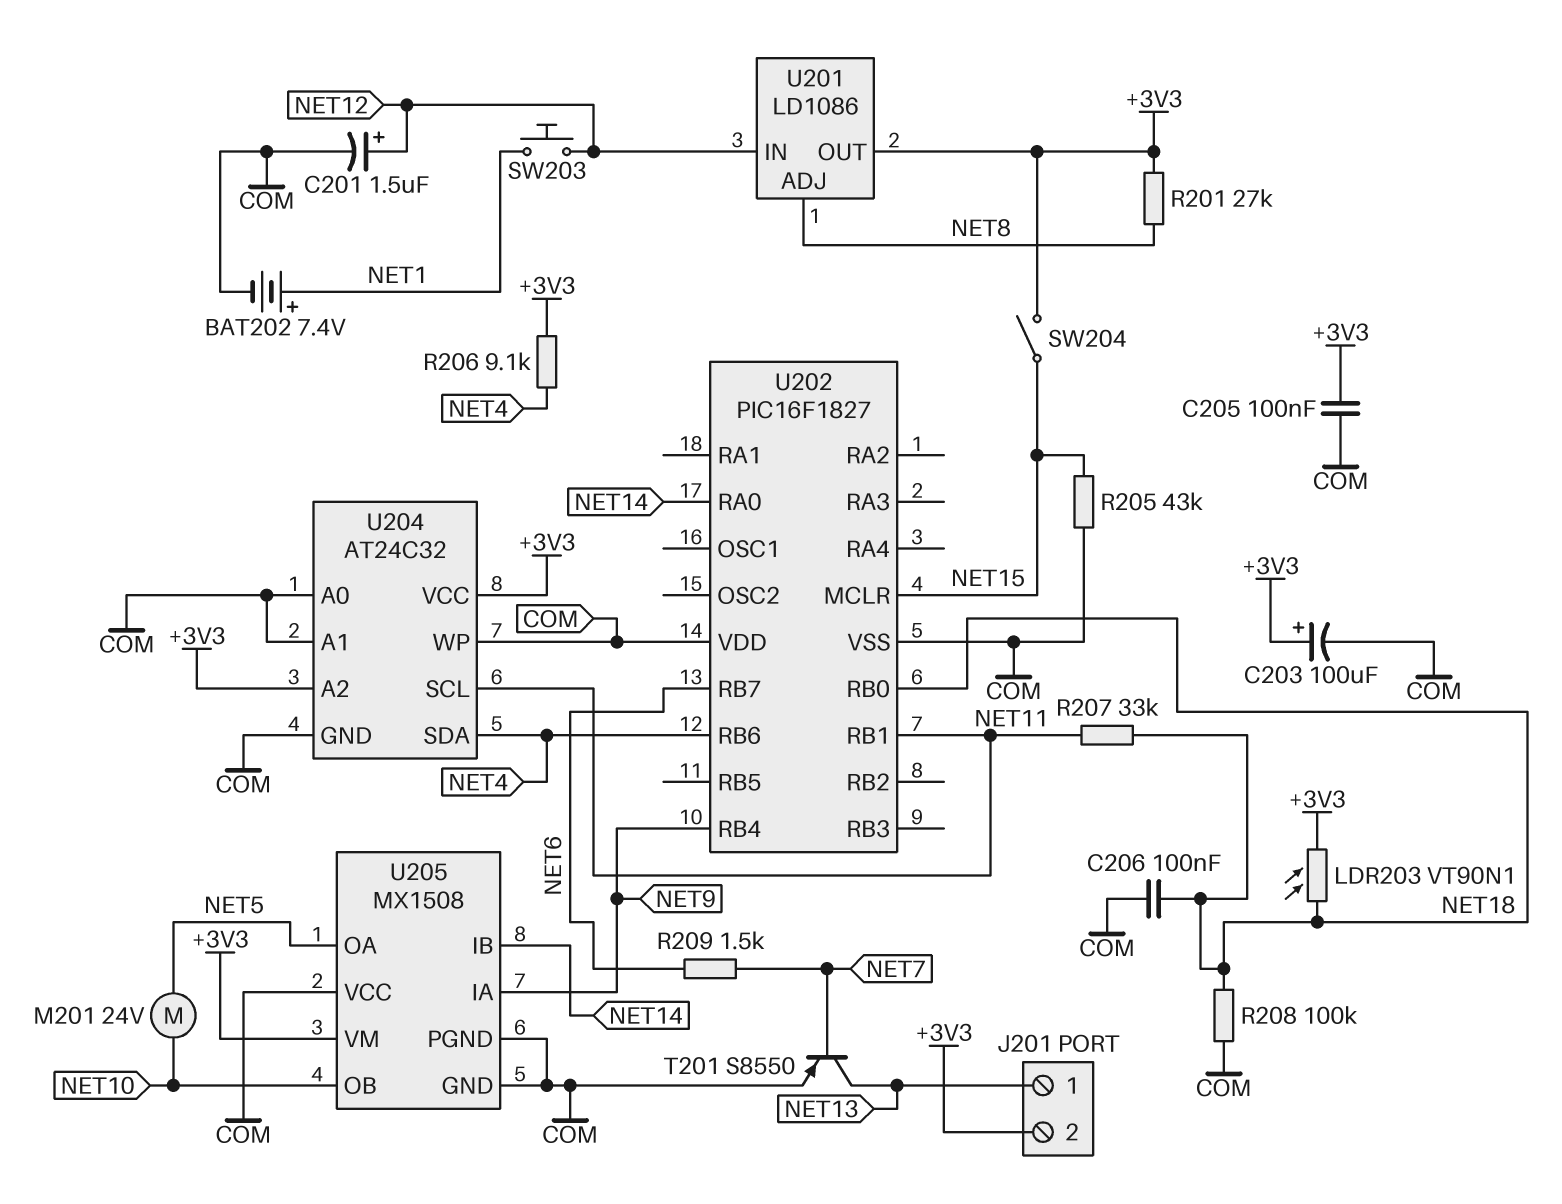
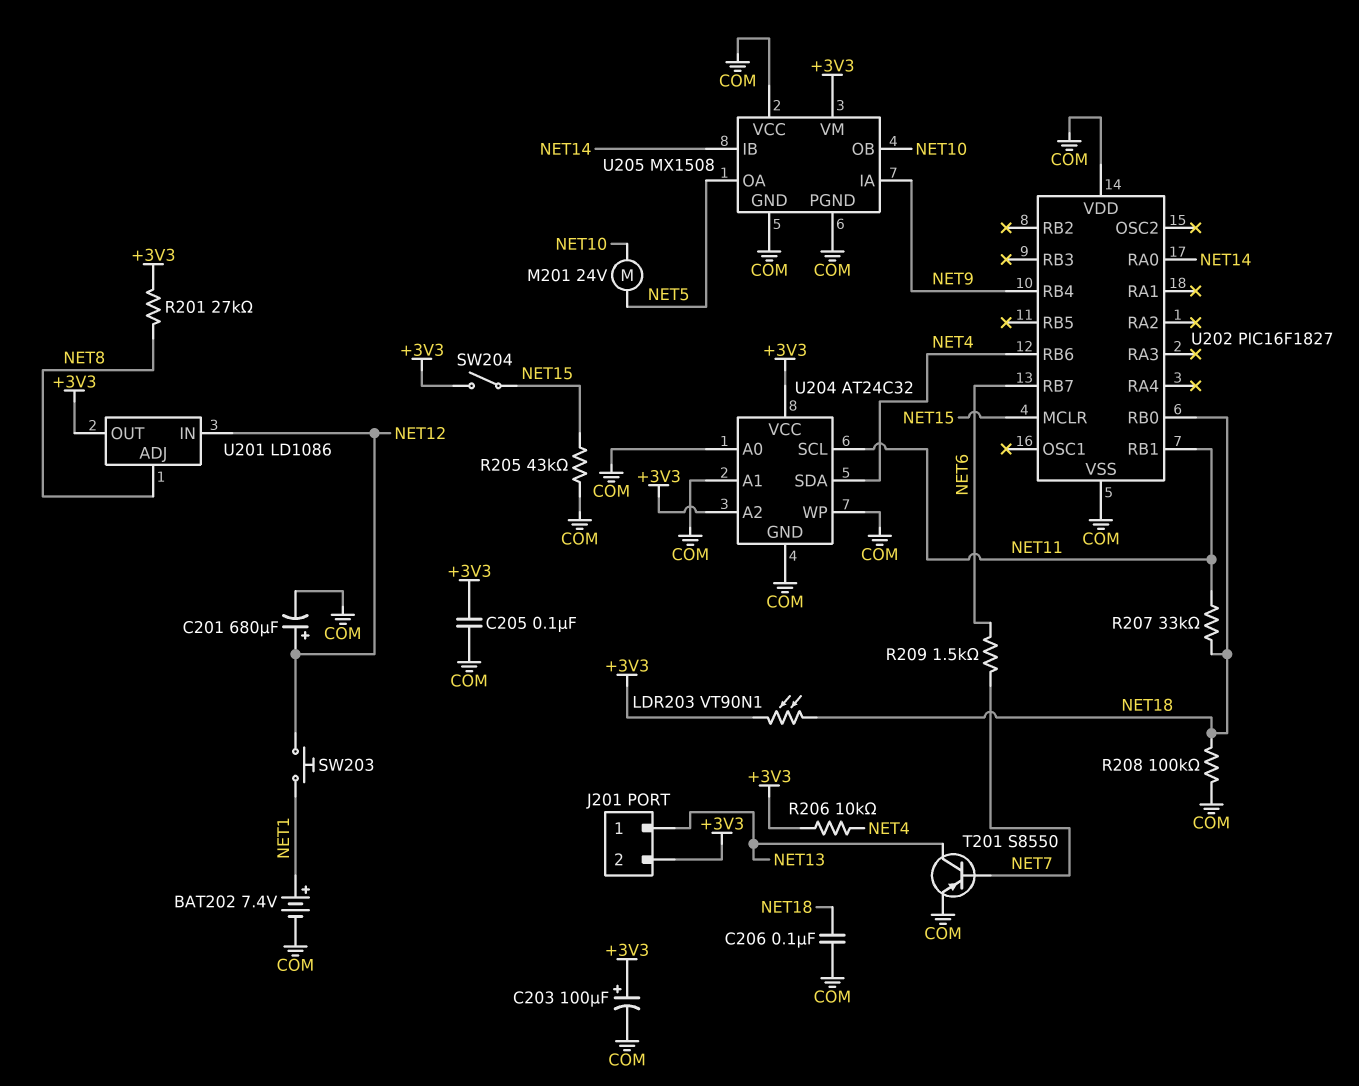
C201: 1.5uF (plus NET12, minus COM) -> 680uF (plus NET12, minus COM)
R206: 9.1k (+3V3, NET4) -> 10k (+3V3, NET4)

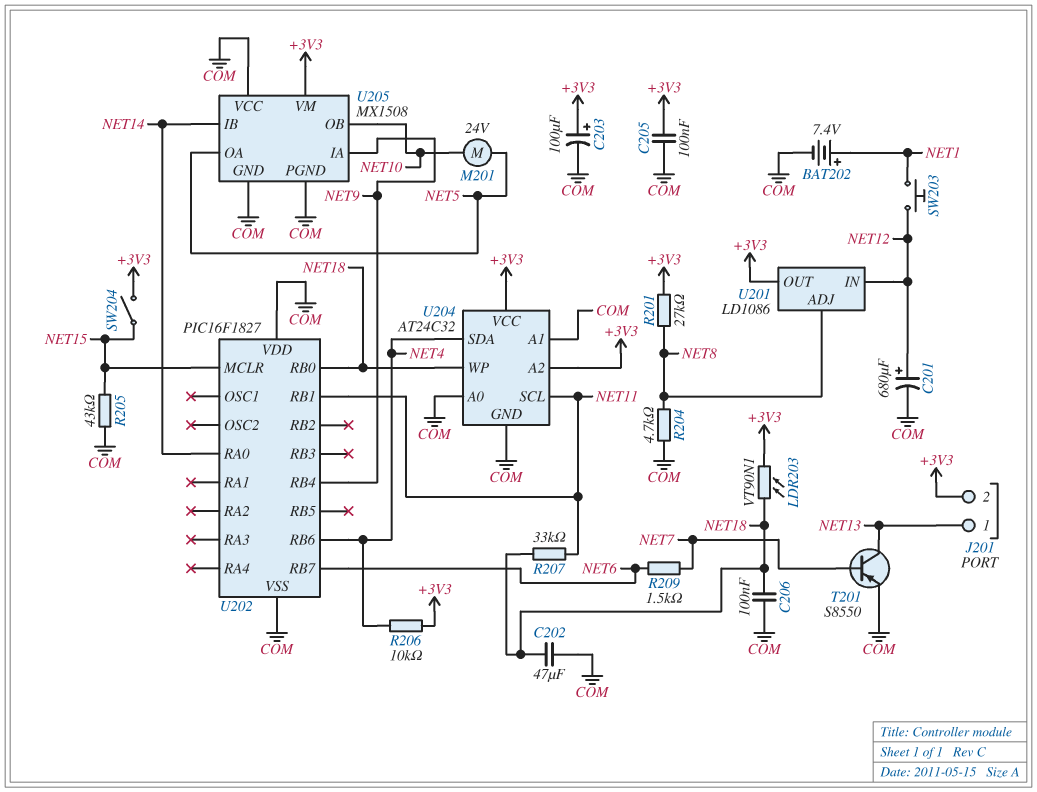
C202: none -> 47uF (COM, NET18)
R204: none -> 4.7k (COM, NET8)
R208: 100k (COM, NET18) -> none
U204 pin WP: COM -> NET18

